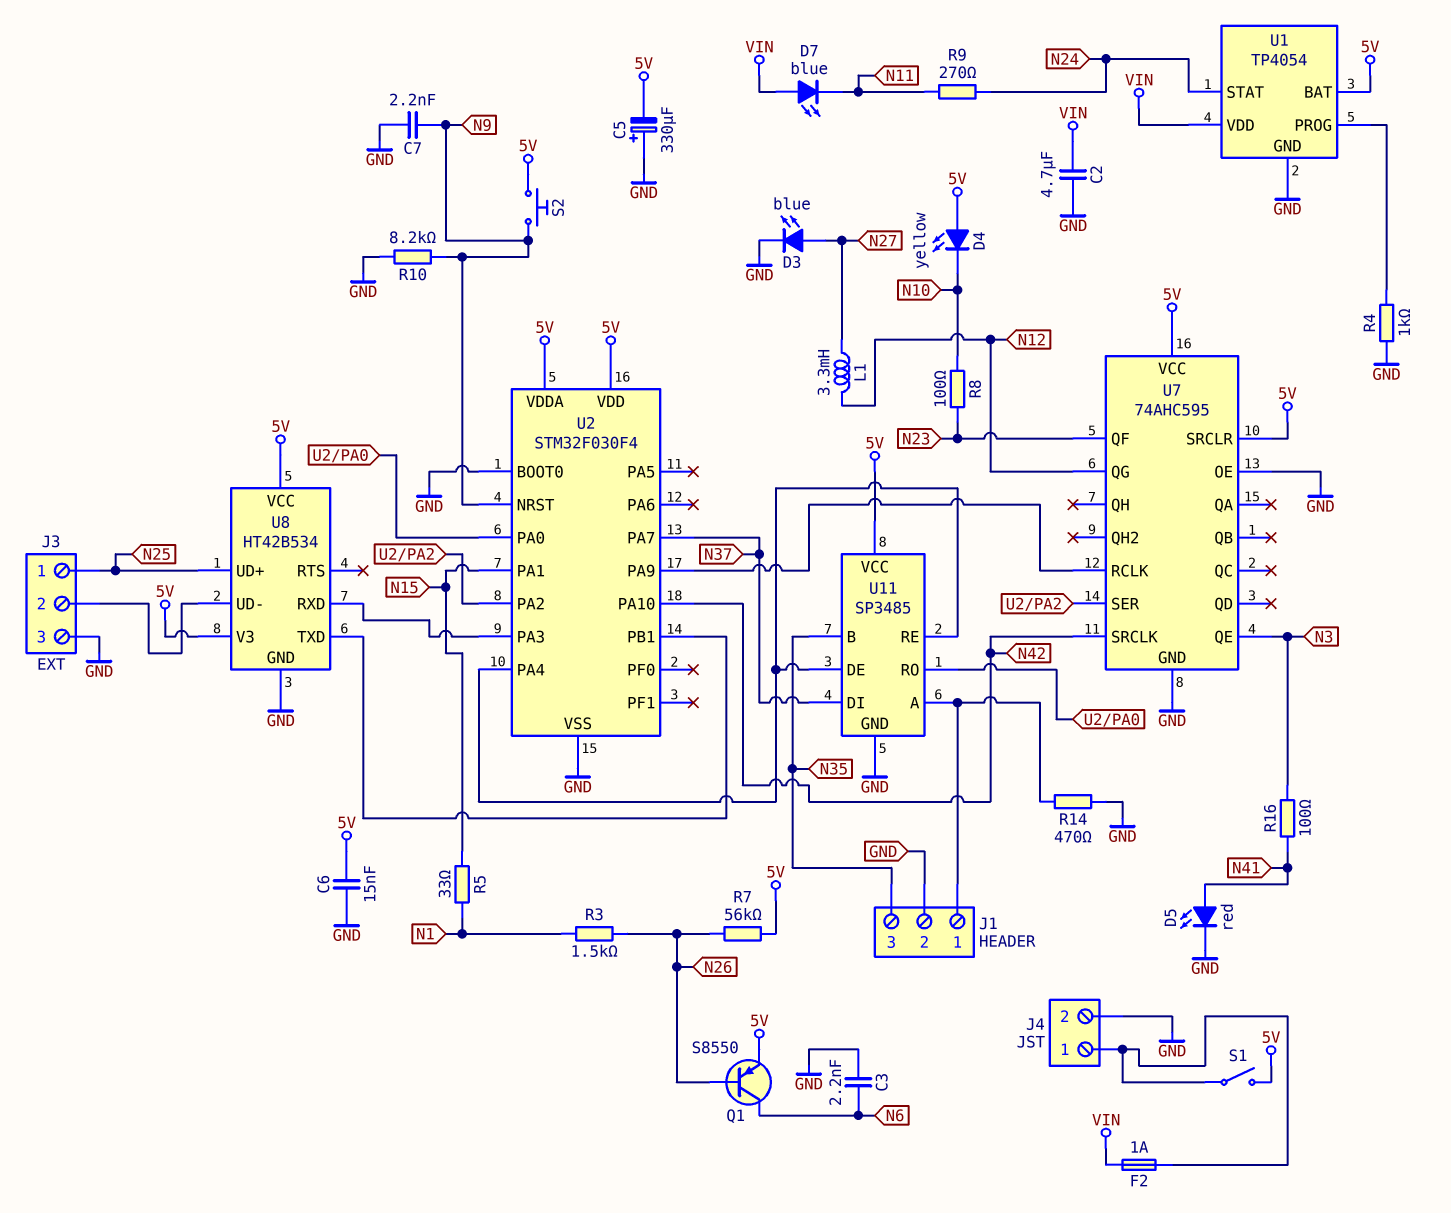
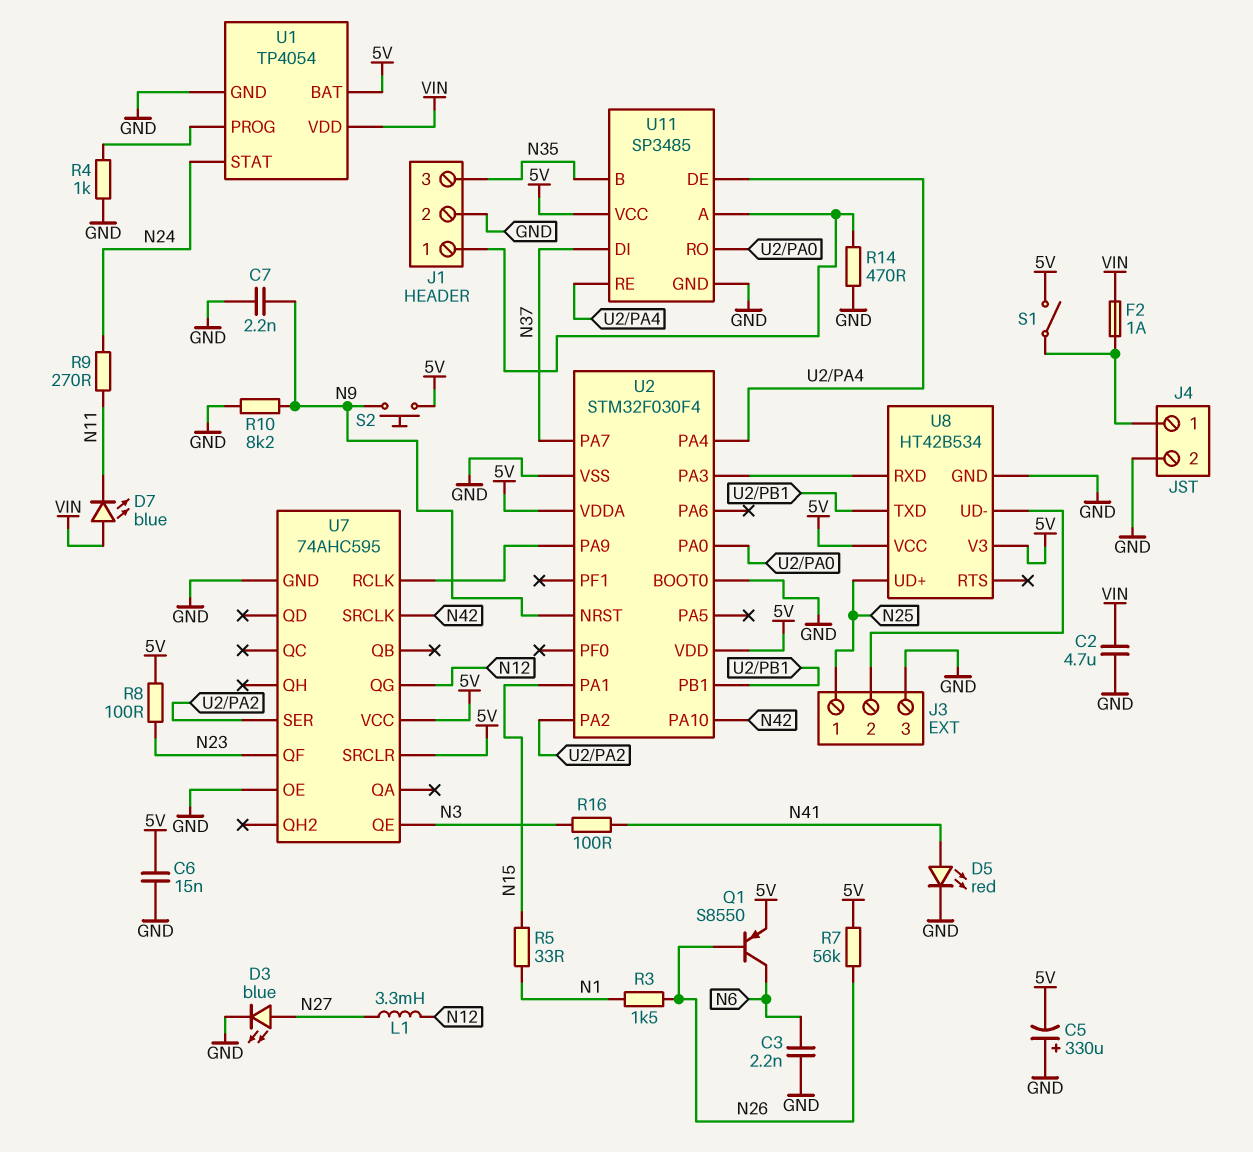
D4: LED yellow (A 5V, K N10) -> none
R8: 100 (N10, N23) -> 100 (5V, N23)

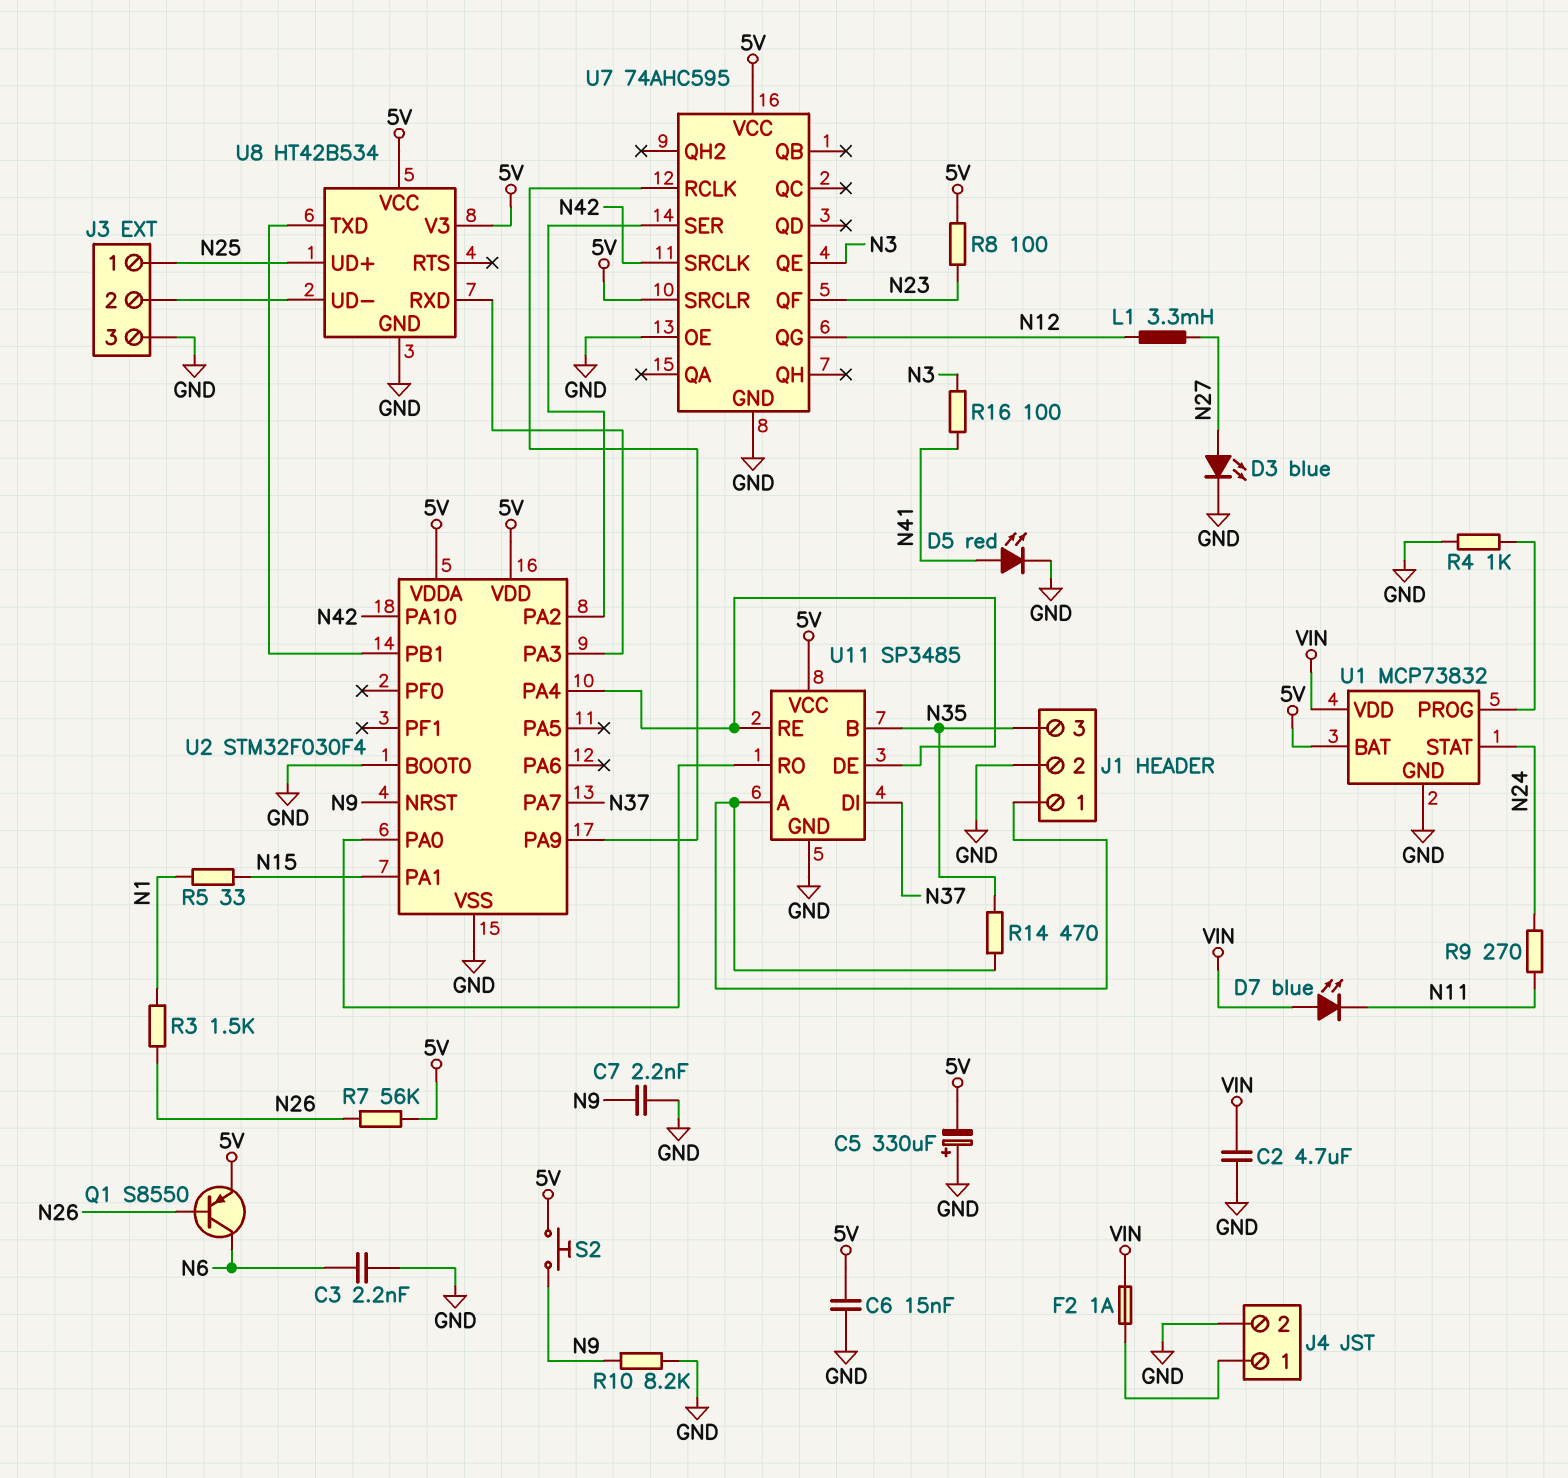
R14: 470 (GND, J1/1) -> 470 (J1/1, N35)
S1: switch (5V, J4/1) -> none
U1: TP4054 -> MCP73832

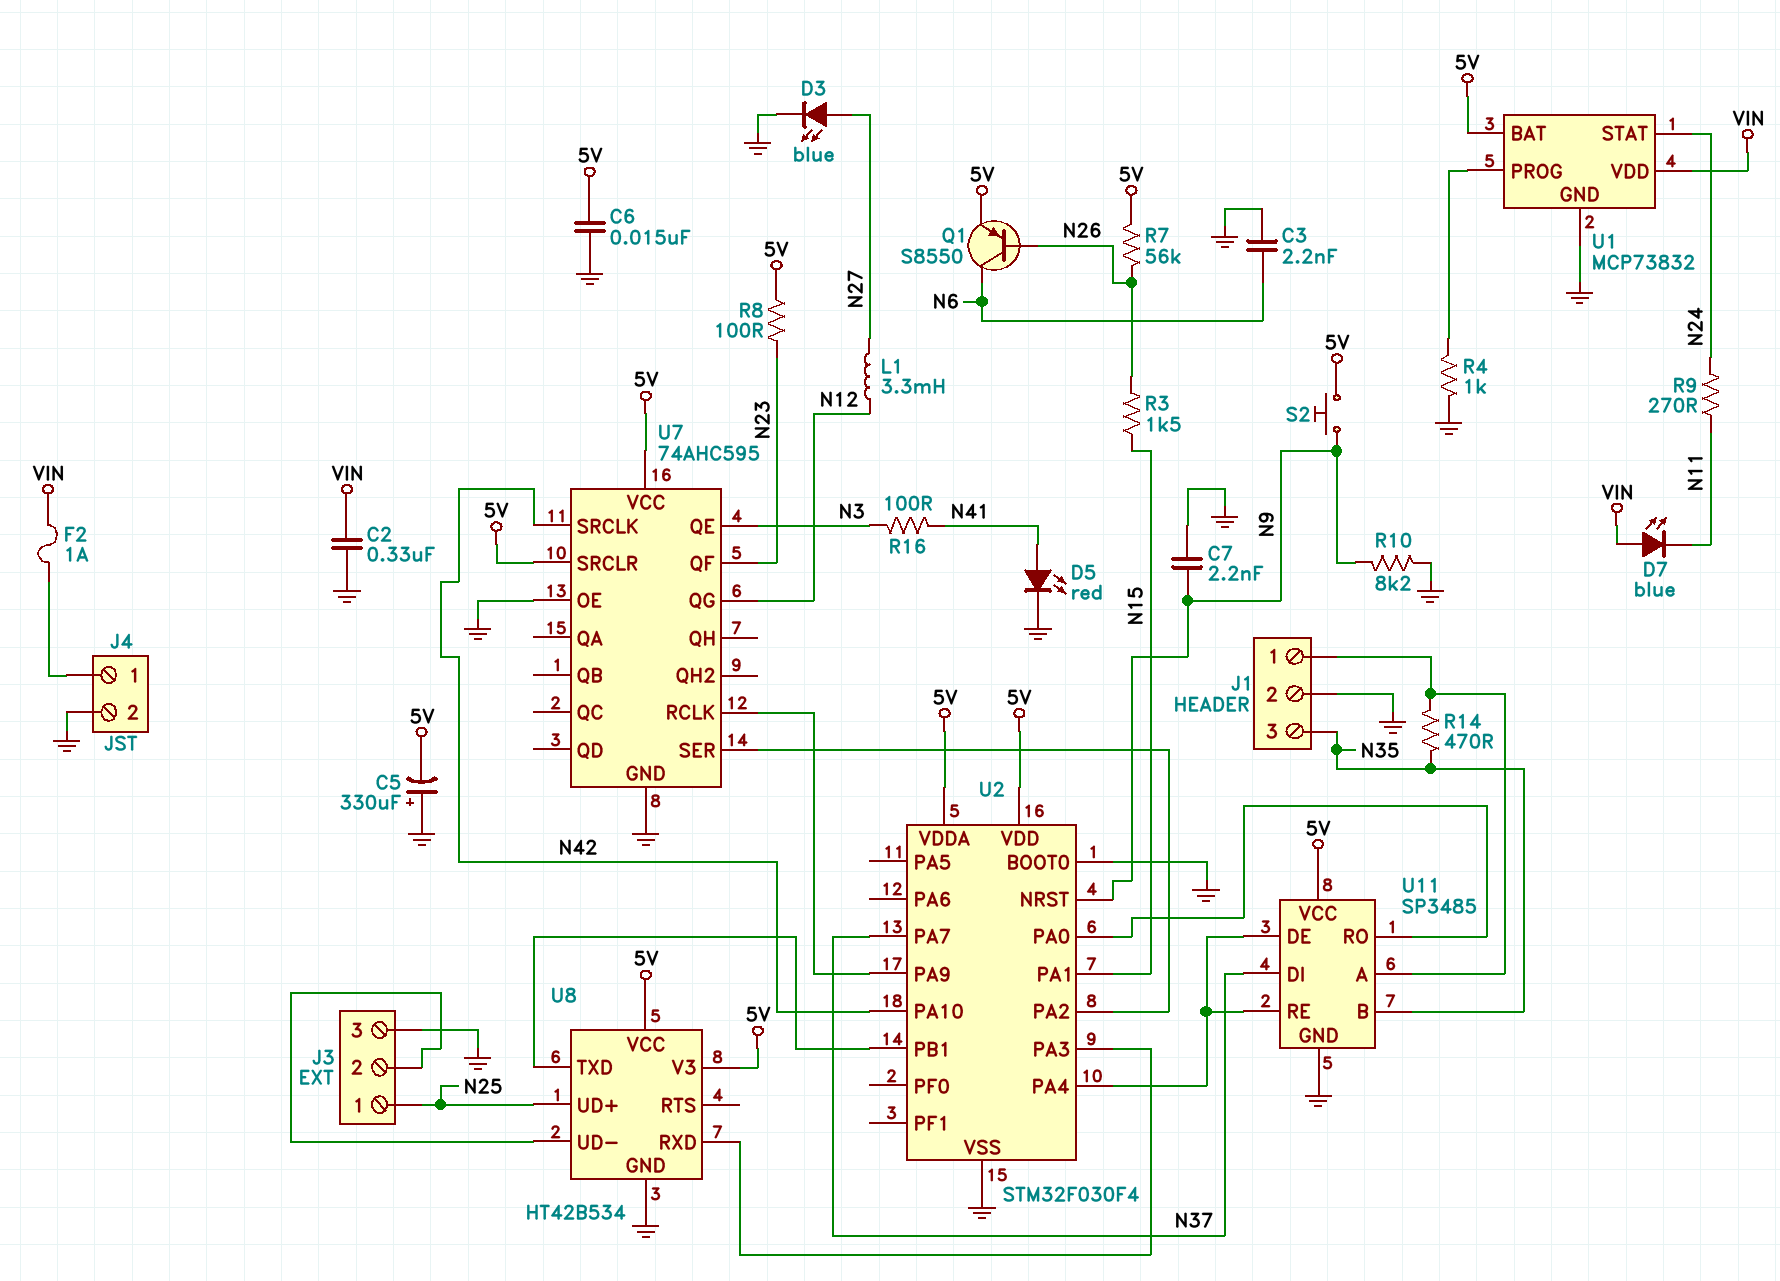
C2: 4.7uF (GND, VIN) -> 330nF (GND, VIN)
R3: 1.5k (N1, N26) -> 1.5k (N15, N26)
R5: 33 (N1, N15) -> none

